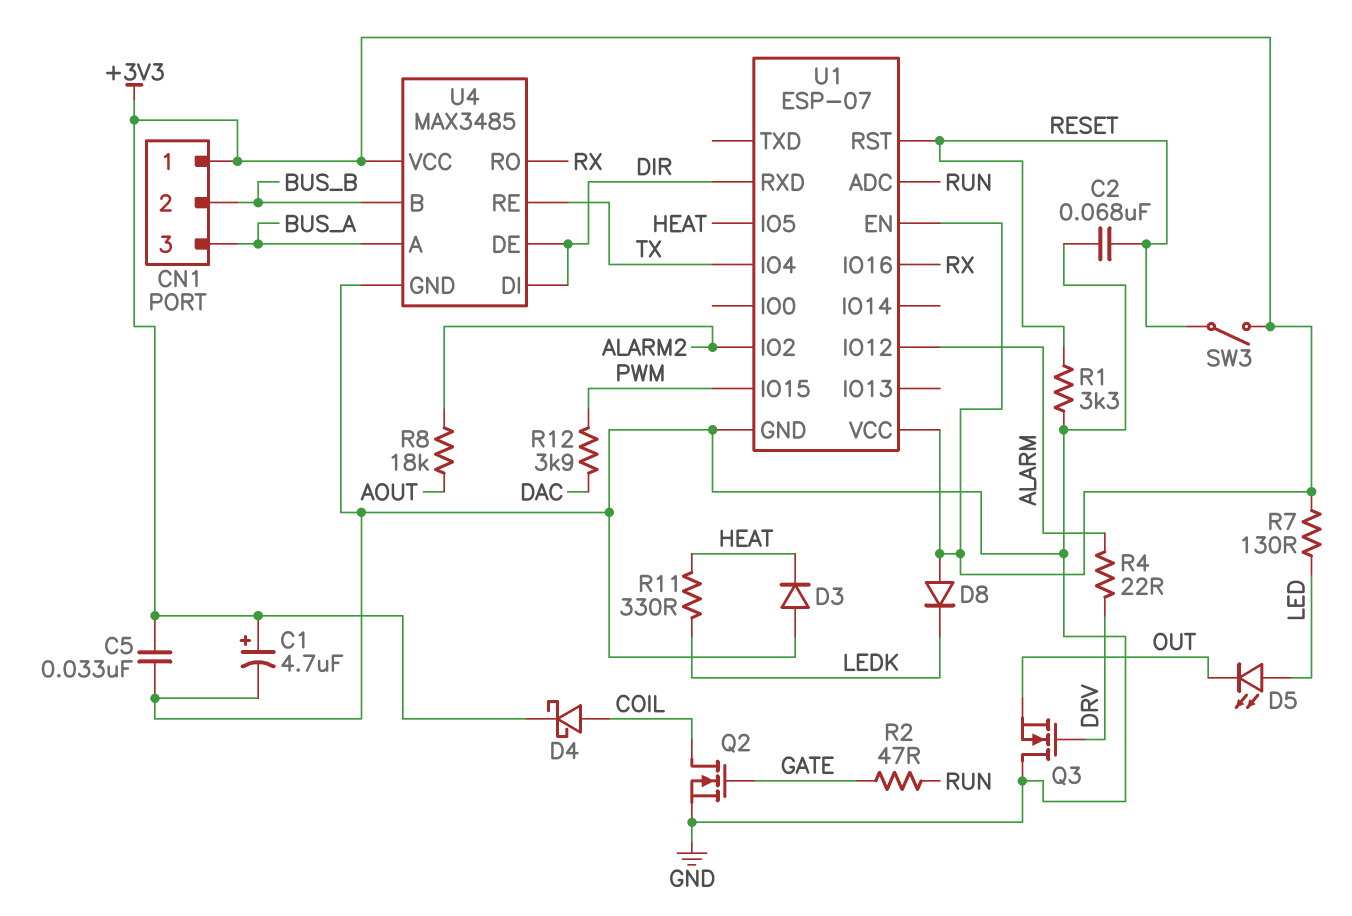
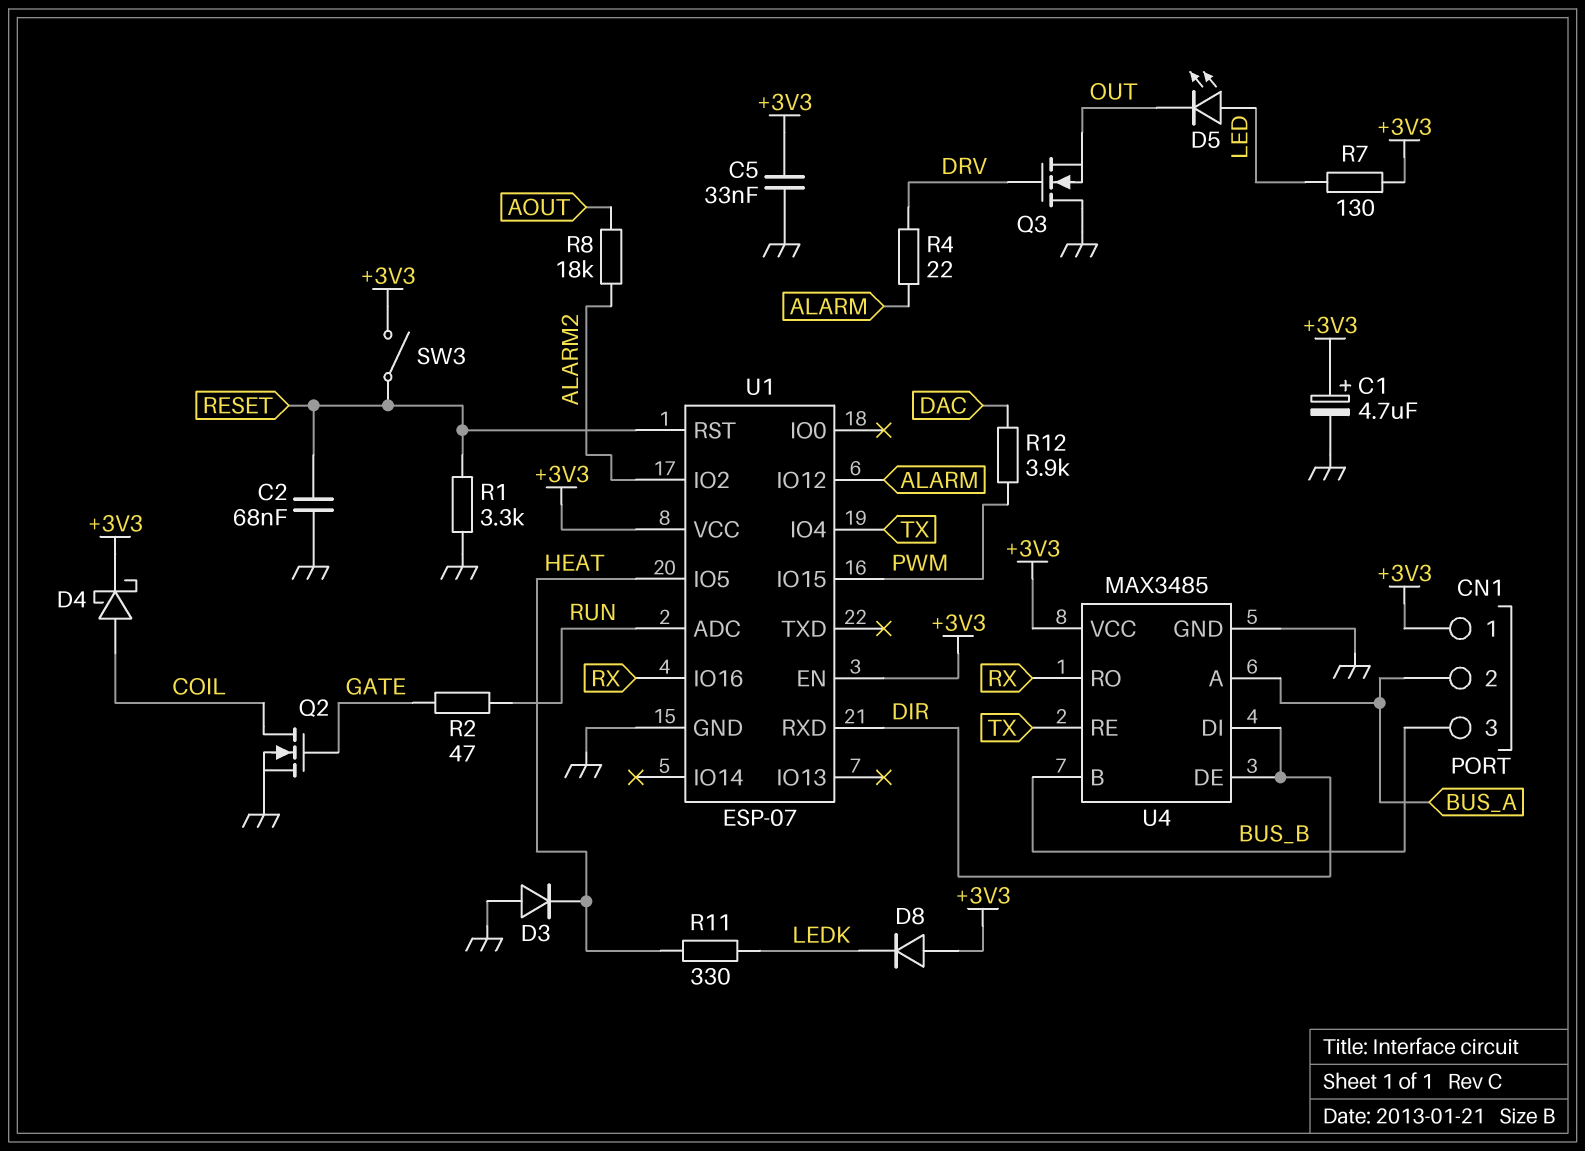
CN1 pin 2: BUS_B -> BUS_A
CN1 pin 3: BUS_A -> BUS_B

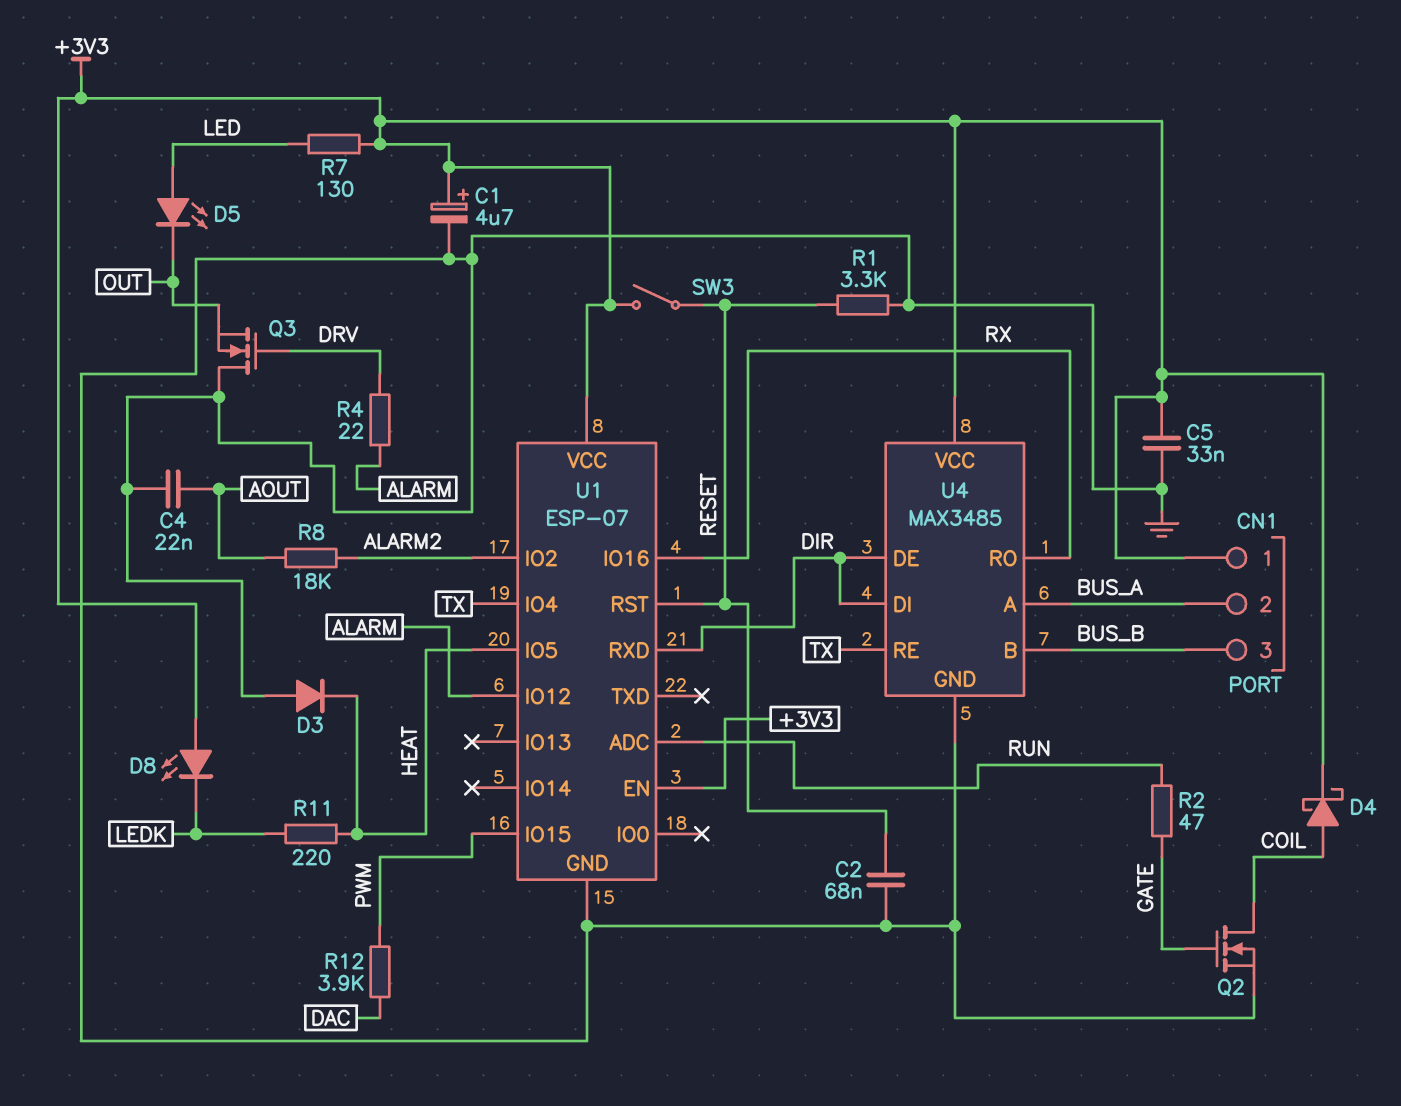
C4: none -> 22nF (AOUT, GND)
D8: diode (A +3V3, K LEDK) -> LED (A +3V3, K LEDK)
R11: 330 (HEAT, LEDK) -> 220 (HEAT, LEDK)

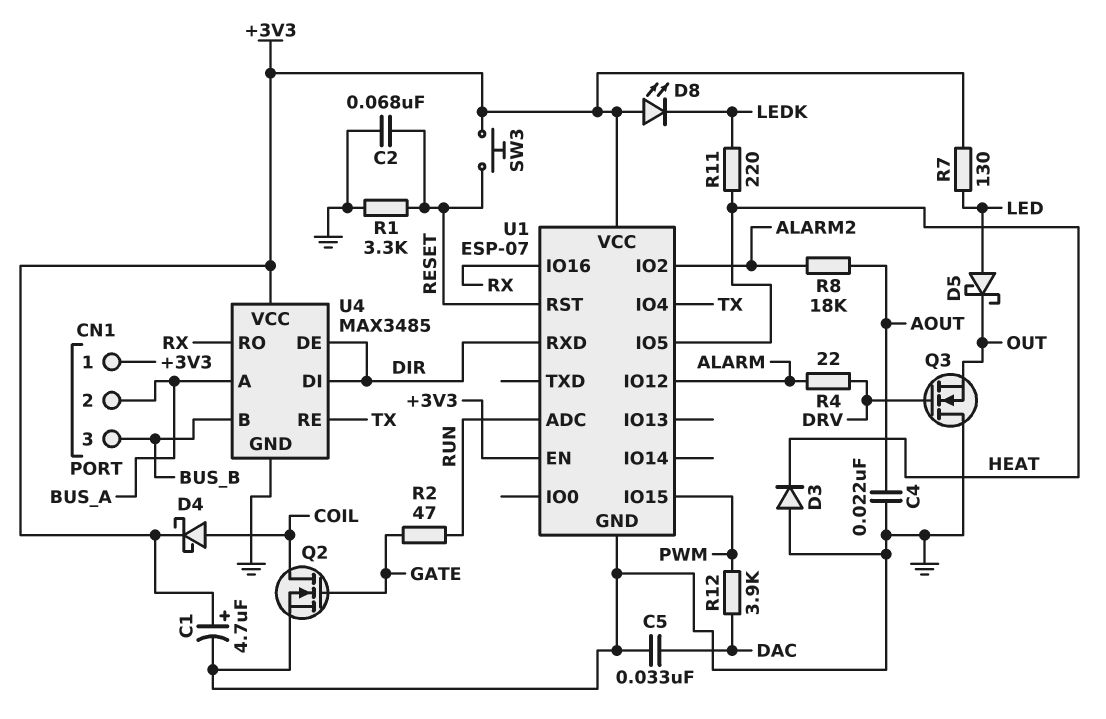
C5: 33nF (+3V3, GND) -> 33nF (DAC, GND)
D5: LED (A LED, K OUT) -> schottky (A LED, K OUT)
SW3: switch (+3V3, RESET) -> button (+3V3, RESET)

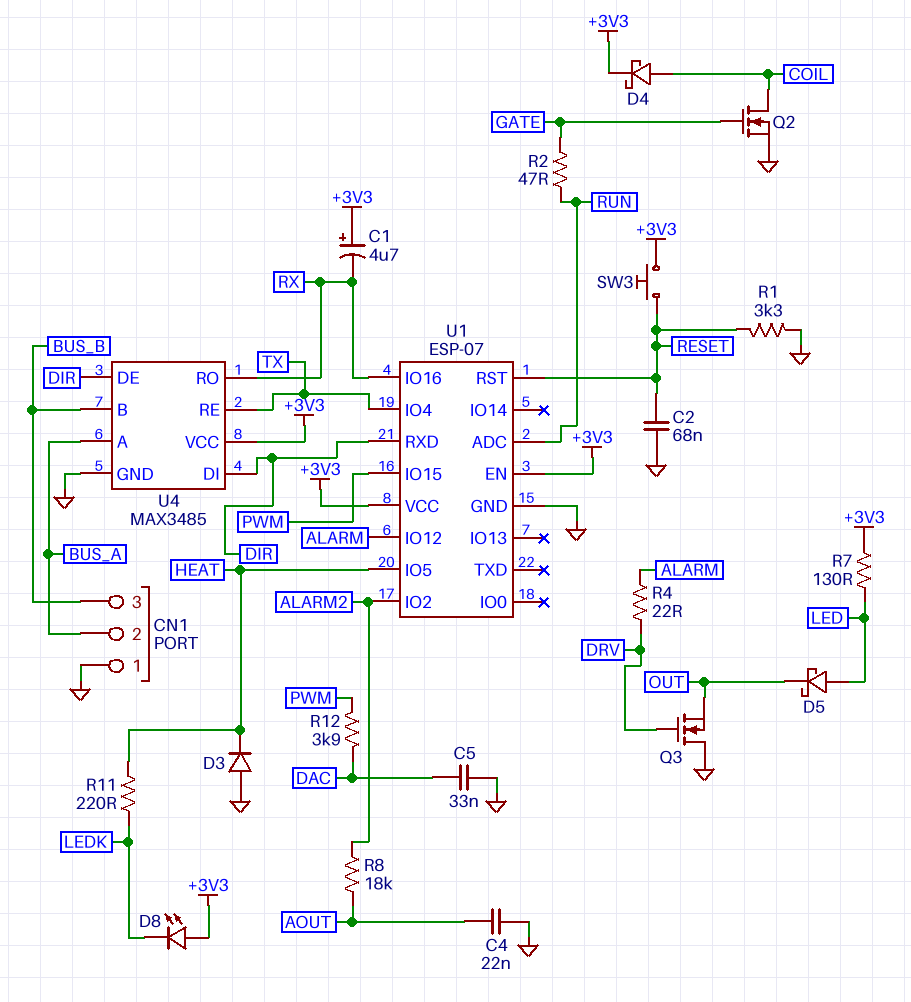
C1: 4.7uF (plus +3V3, minus GND) -> 4.7uF (plus +3V3, minus RX)
CN1 pin 1: +3V3 -> GND

